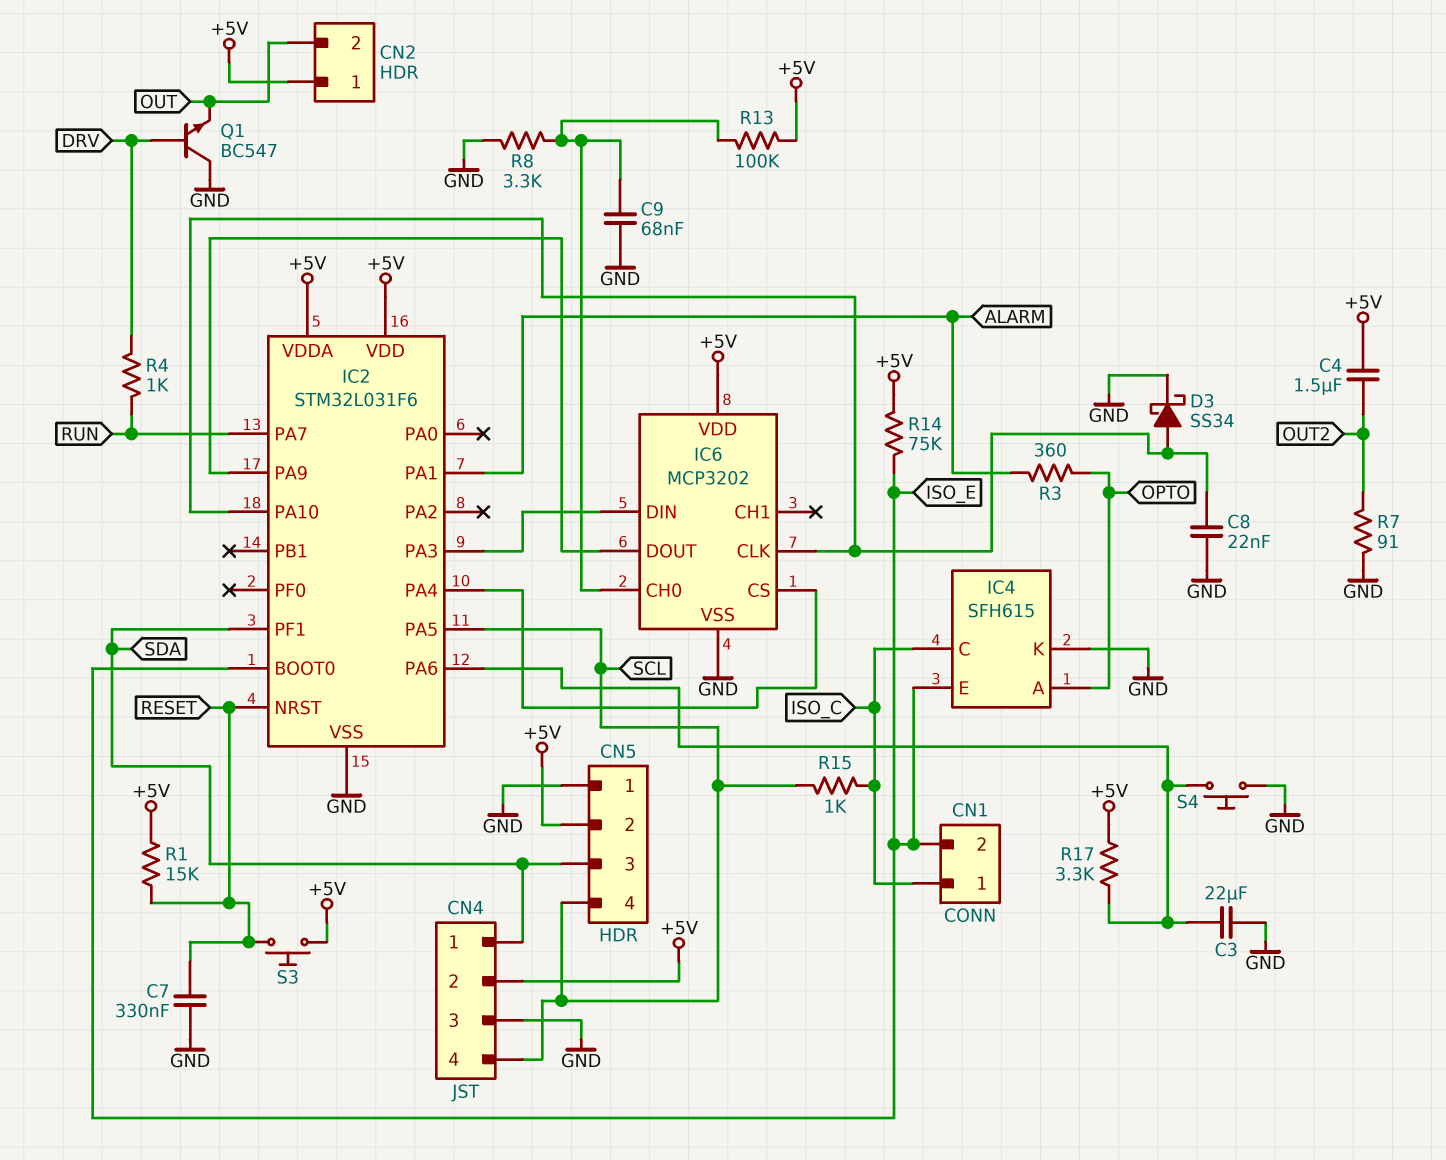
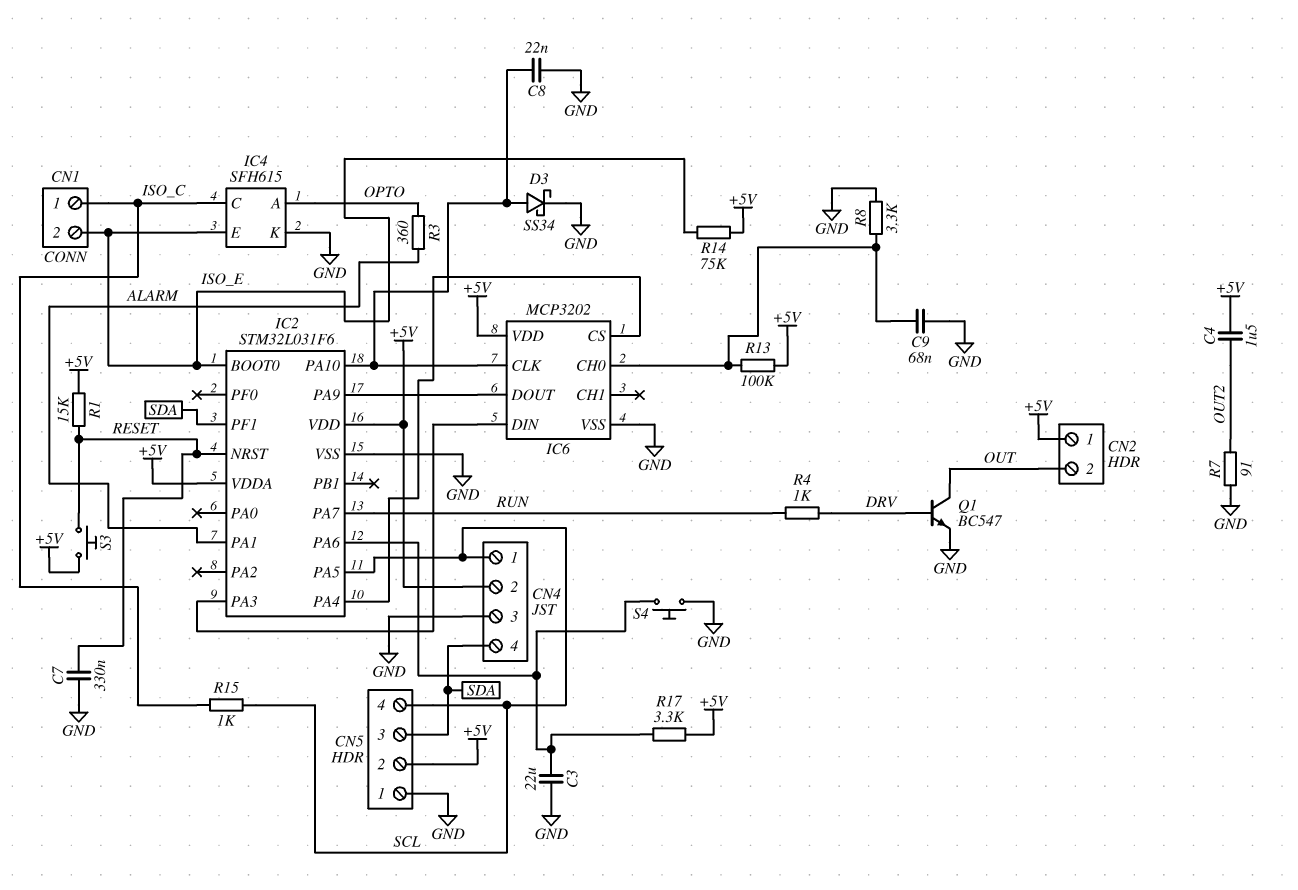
CN4 pin 1: SDA -> SCL
CN4 pin 4: SCL -> SDA
Q1: NPN BC547 (B DRV, C GND, E OUT) -> NPN BC547 (B DRV, C OUT, E GND)

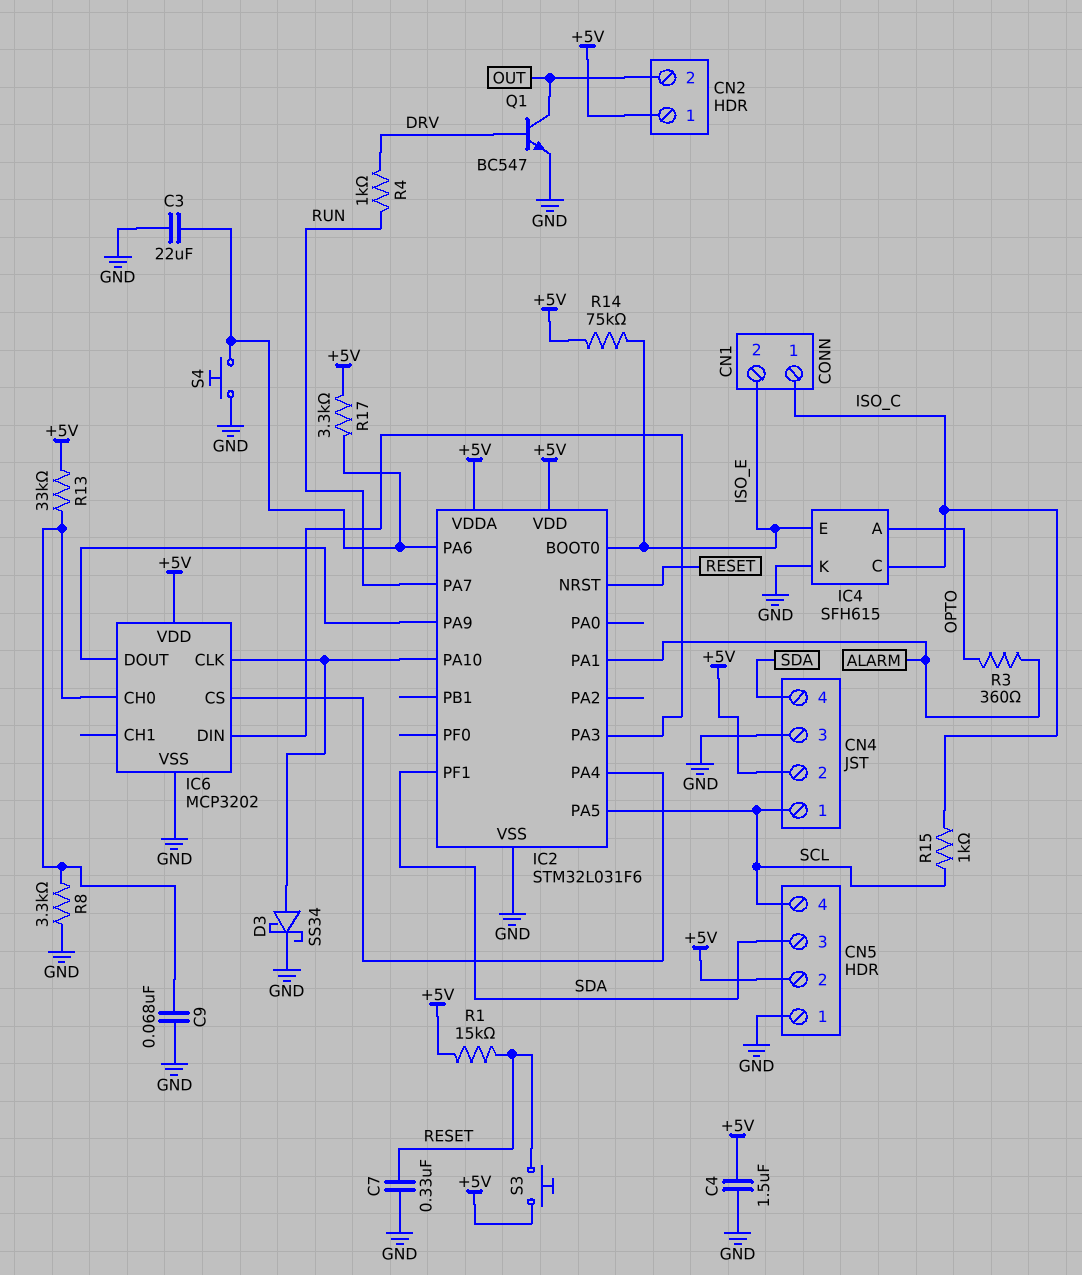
C4: 1.5uF (+5V, OUT2) -> 1.5uF (+5V, GND)
C8: 22nF (GND, IC2/PA10) -> none
R7: 91 (GND, OUT2) -> none
R13: 100k (+5V, IC6/CH0) -> 33k (+5V, IC6/CH0)

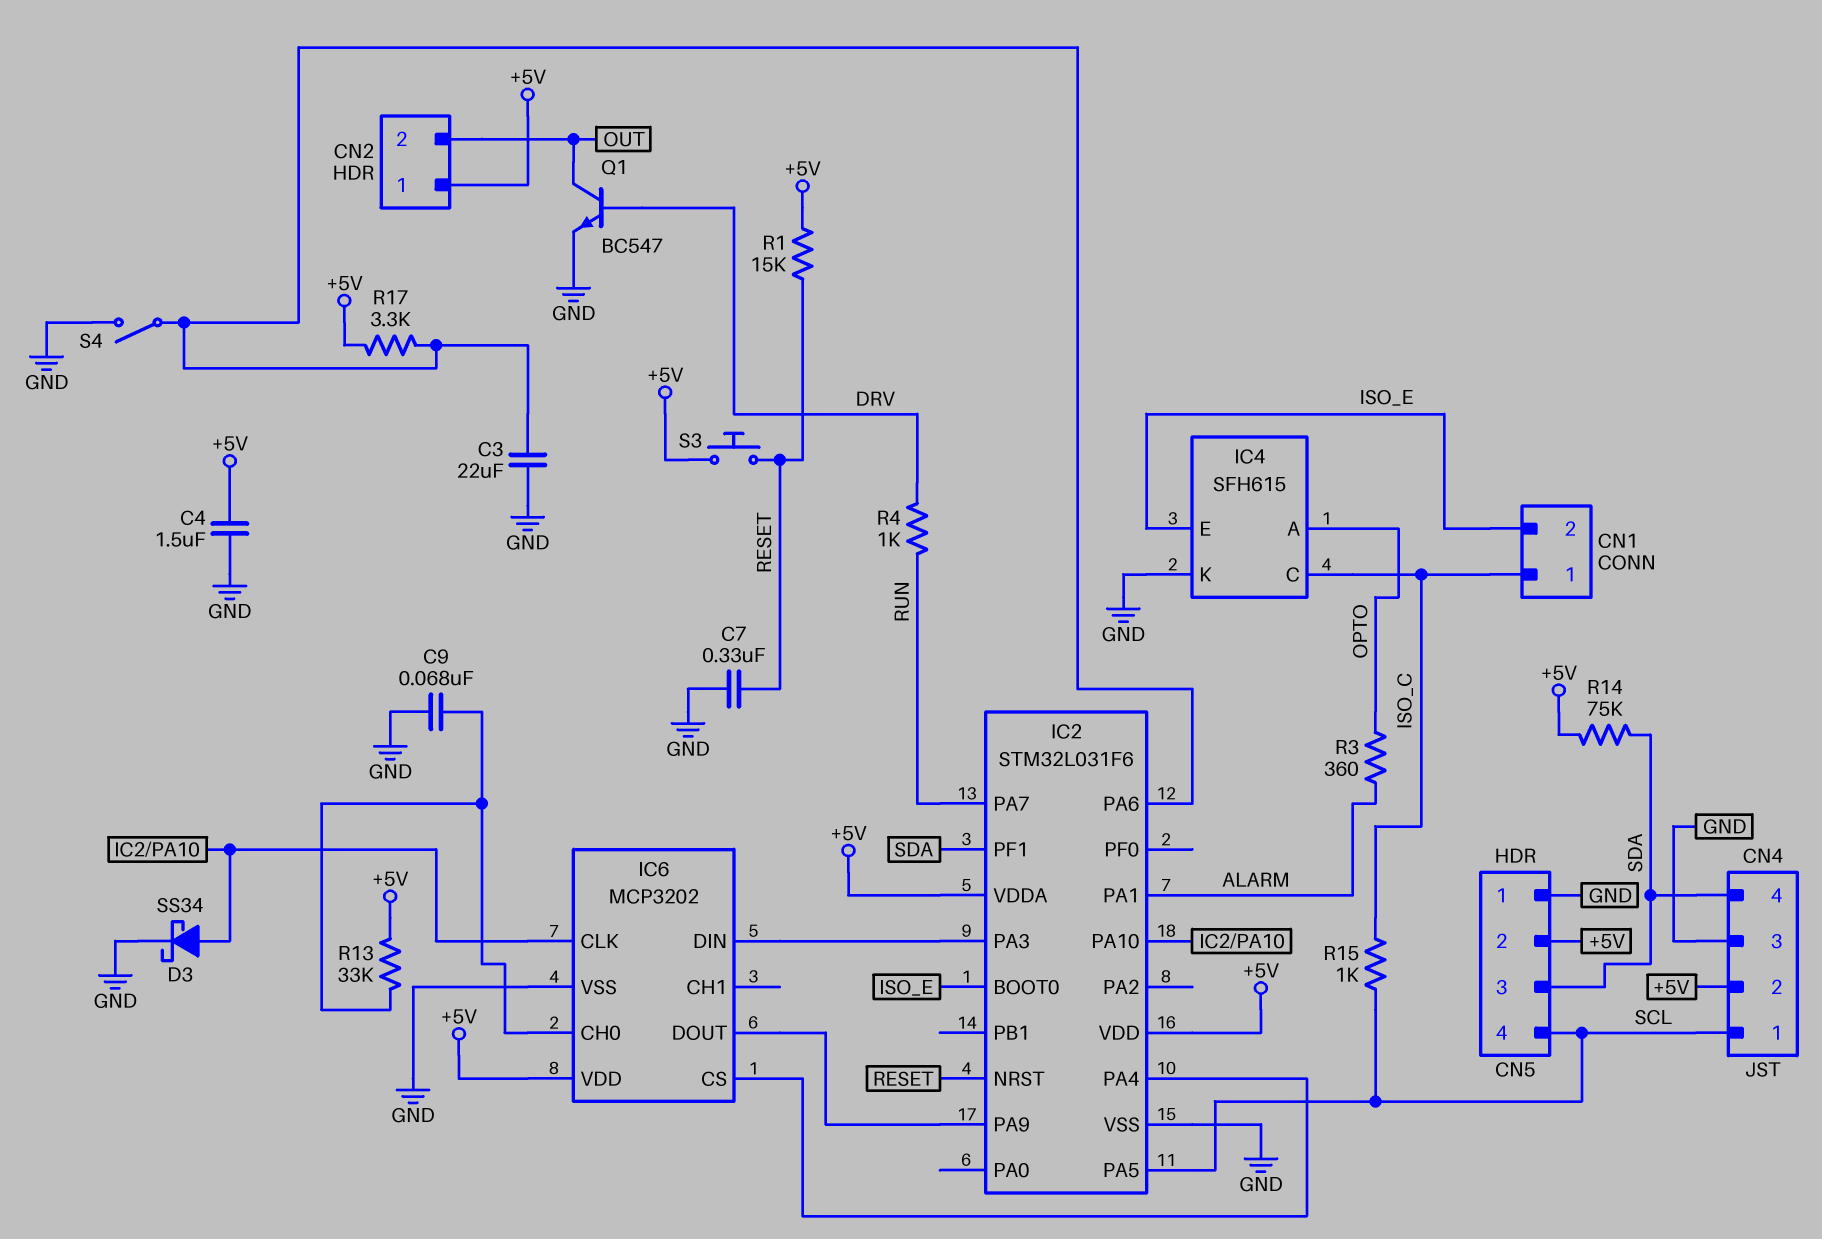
R8: 3.3k (GND, IC6/CH0) -> none
R14: 75k (+5V, ISO_E) -> 75k (+5V, SDA)
S4: button (GND, IC2/PA6) -> switch (GND, IC2/PA6)

